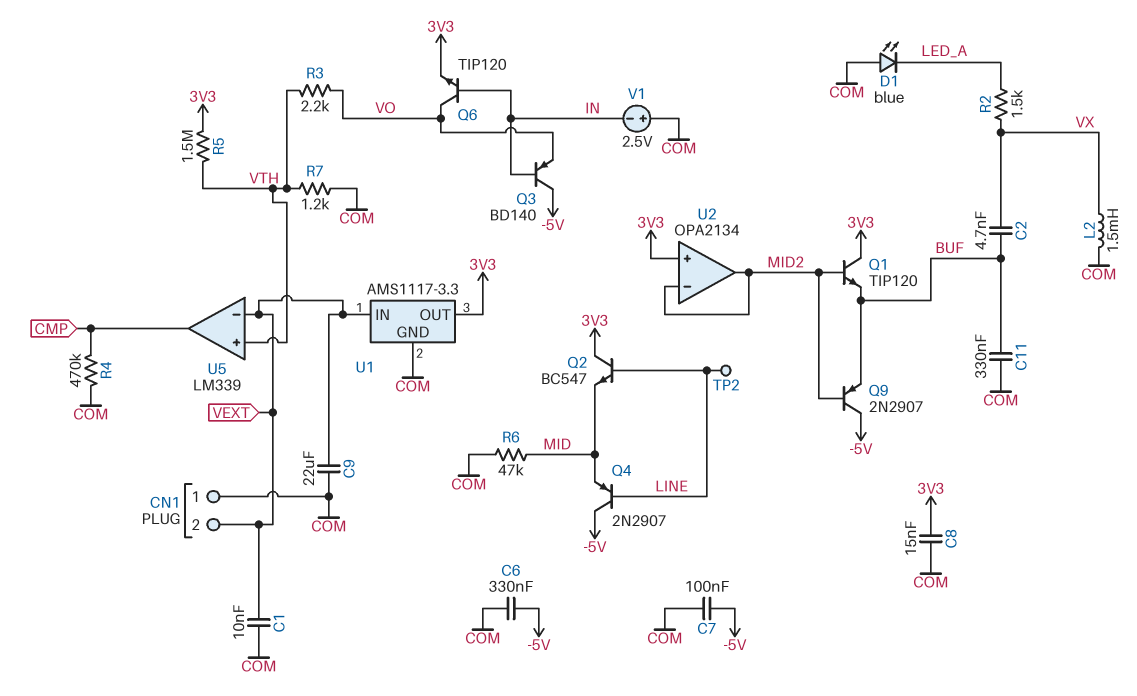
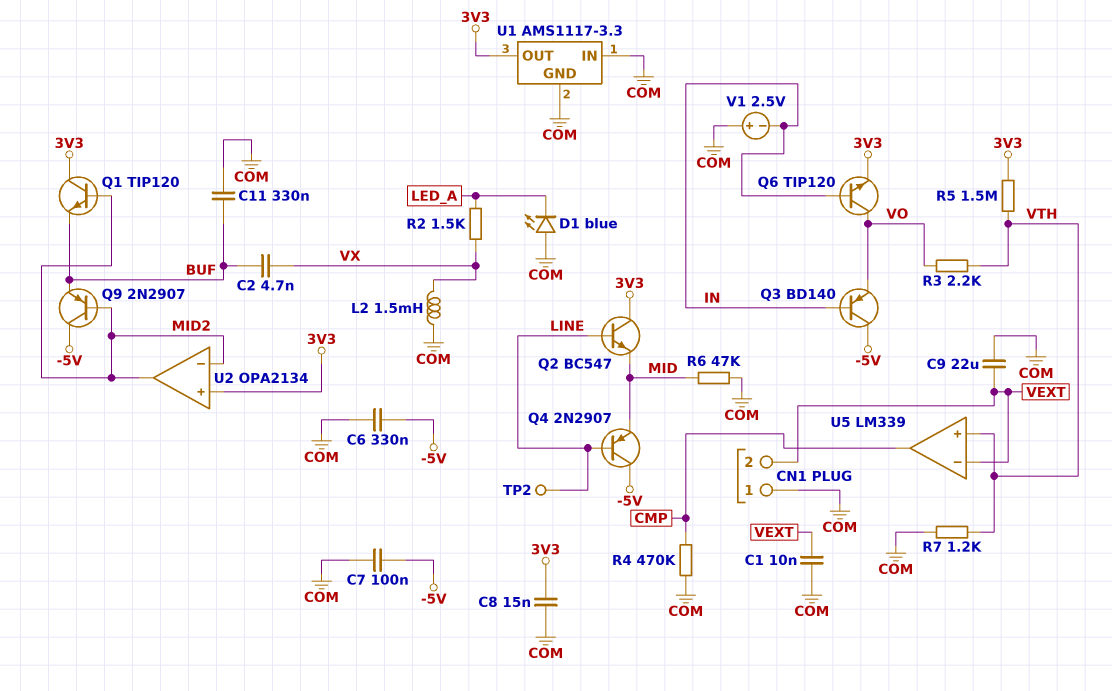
U1 pin IN: VEXT -> COM

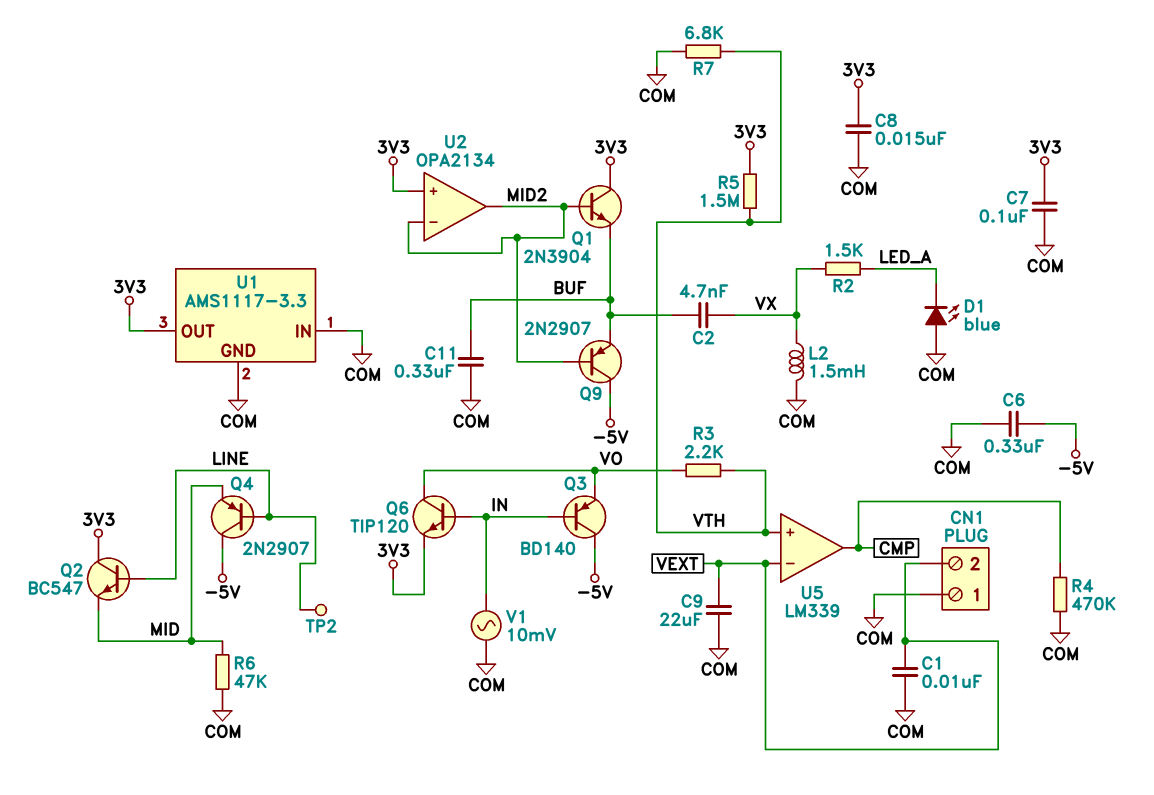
C7: 100nF (-5V, COM) -> 100nF (3V3, COM)
Q1: NPN TIP120 (B MID2, C 3V3, E BUF) -> NPN 2N3904 (B MID2, C 3V3, E BUF)
R7: 1.2k (COM, VTH) -> 6.8k (COM, VTH)
V1: 2.5V (plus COM, minus IN) -> AC 10mV (COM, IN)

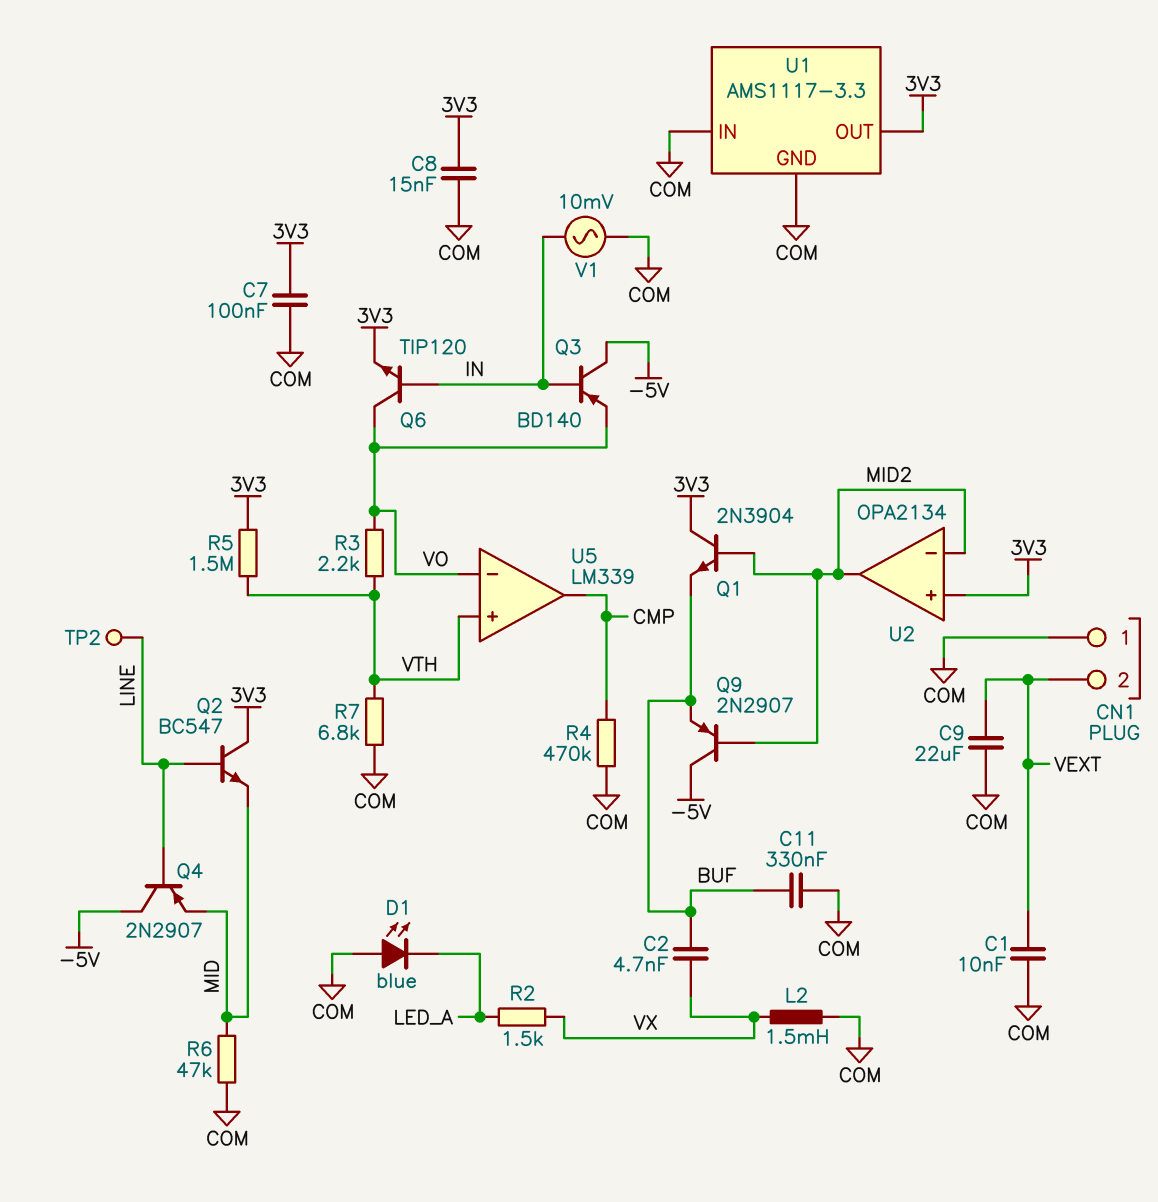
C6: 330nF (-5V, COM) -> none
U5 pin in-: VEXT -> VO

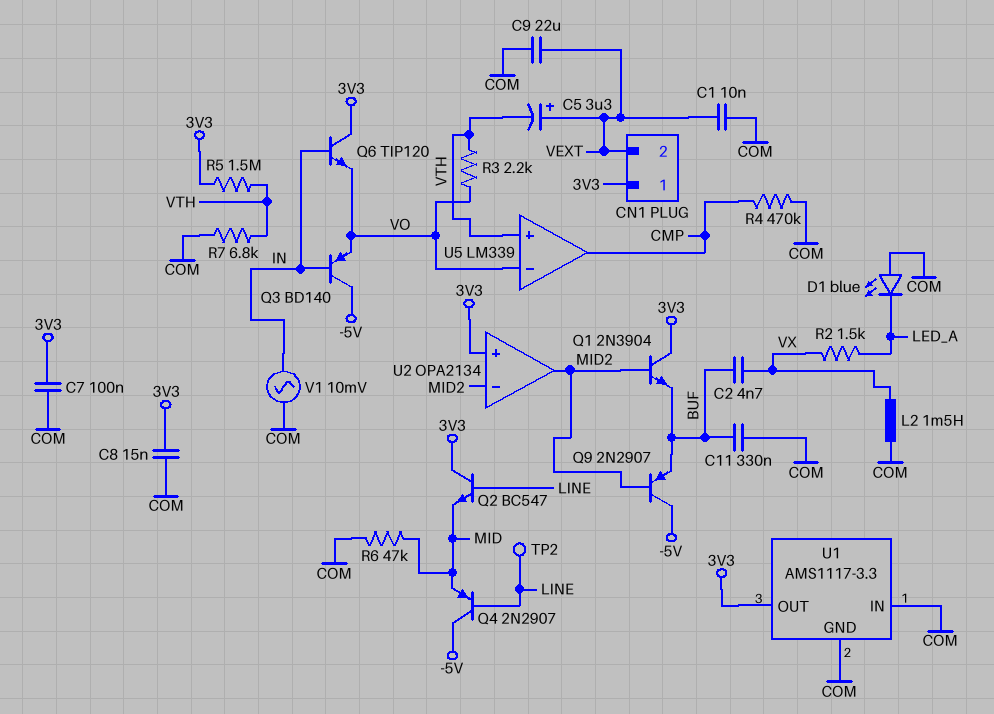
C5: none -> 3.3uF (plus VEXT, minus VTH)
CN1 pin 1: COM -> 3V3
Q6: NPN TIP120 (B IN, C VO, E 3V3) -> NPN TIP120 (B IN, C 3V3, E VO)

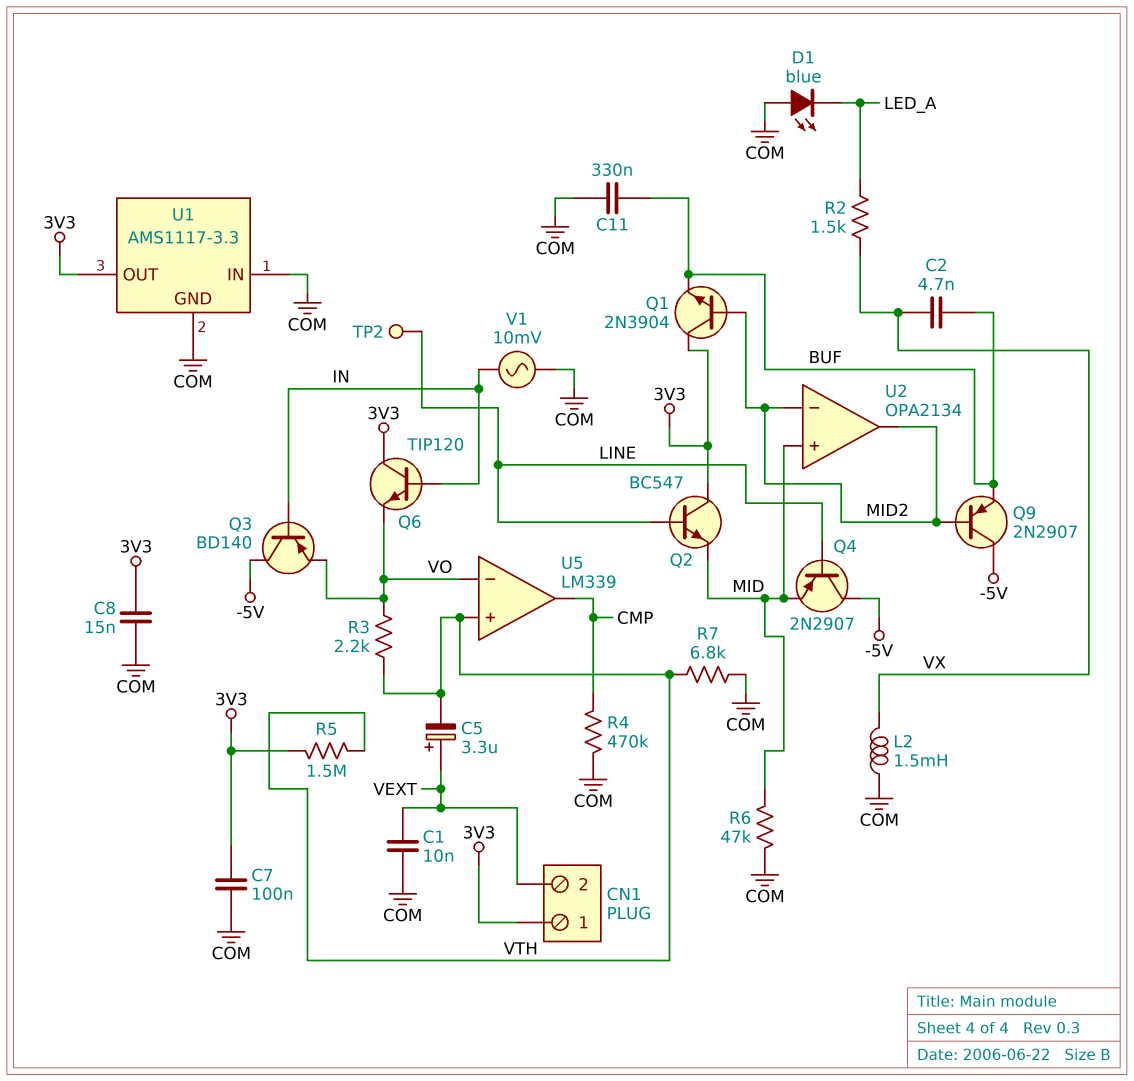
C9: 22uF (COM, VEXT) -> none
U2 pin in+: 3V3 -> MID

